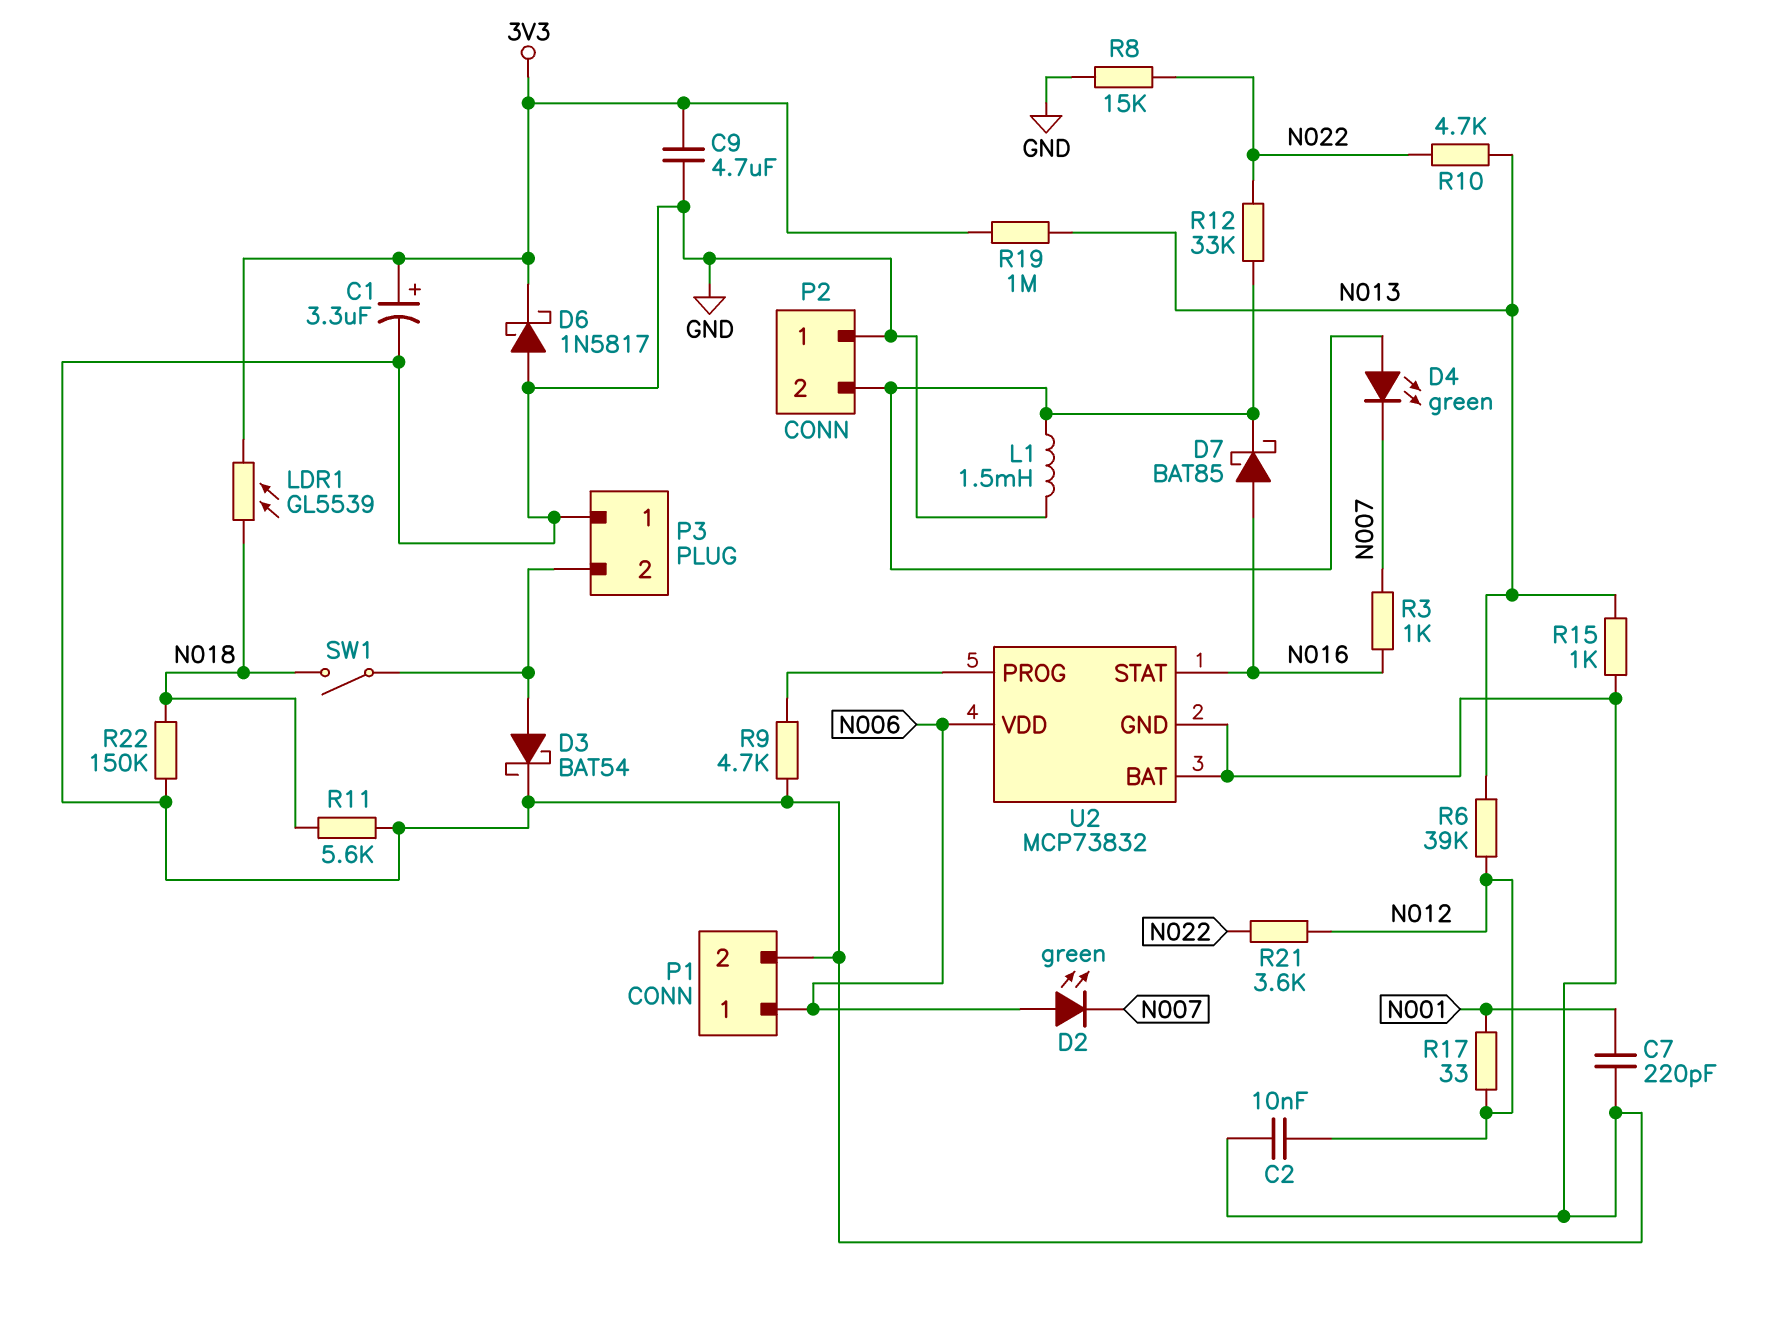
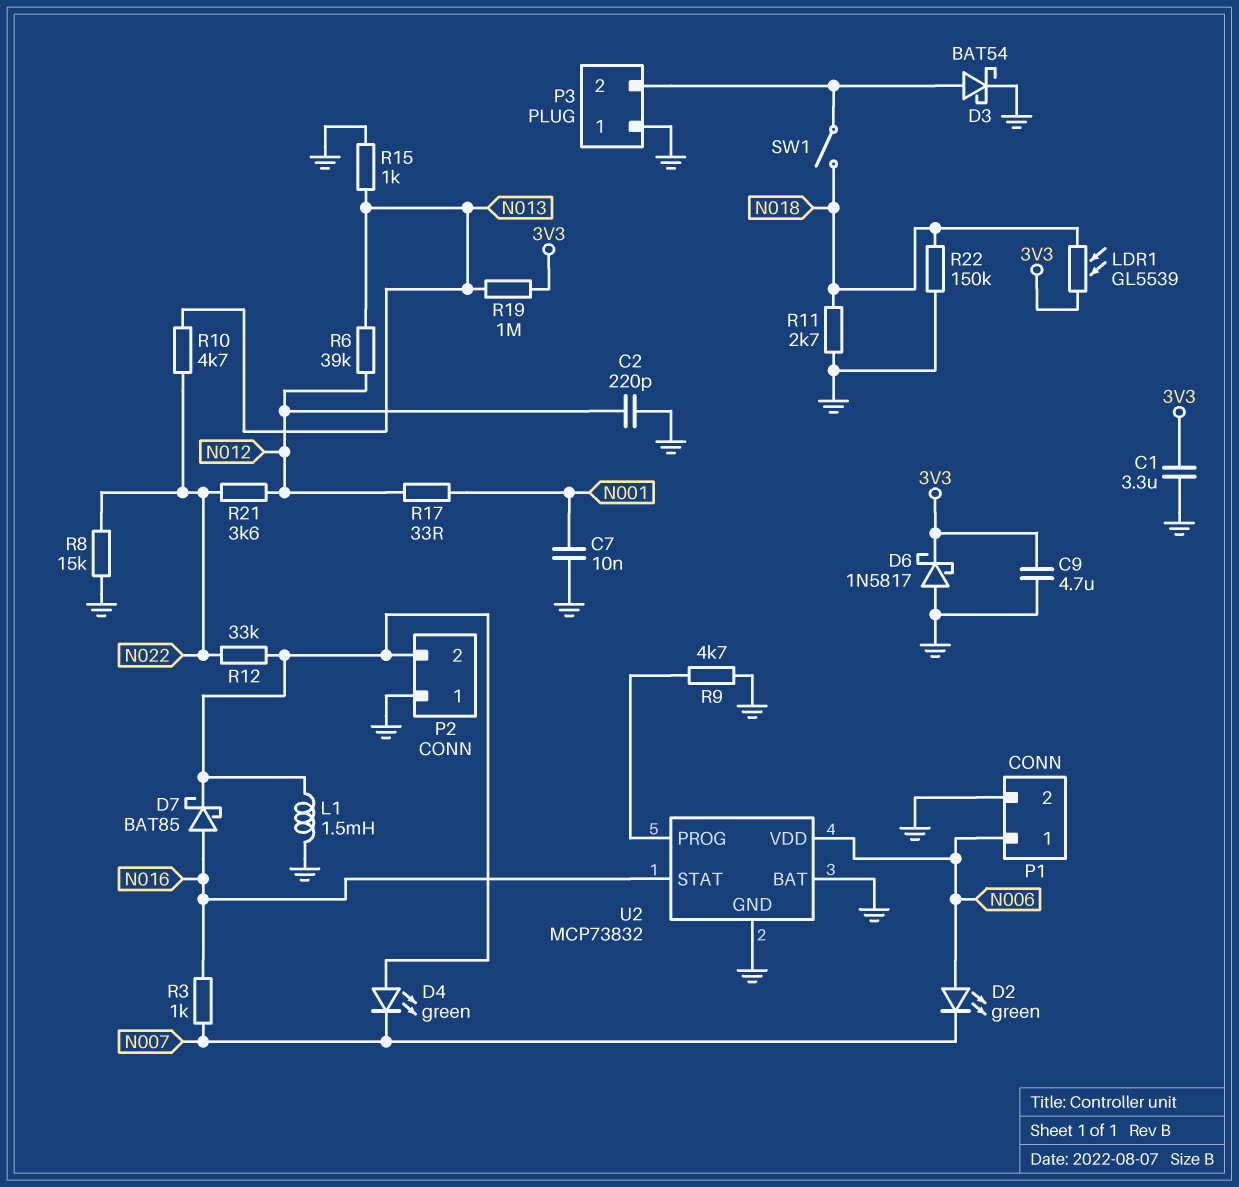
C1: 3.3uF (plus 3V3, minus GND) -> 3.3uF (3V3, GND)
C2: 10nF (GND, N012) -> 220pF (GND, N012)
C7: 220pF (GND, N001) -> 10nF (GND, N001)
R11: 5.6k (GND, N018) -> 2.7k (GND, N018)

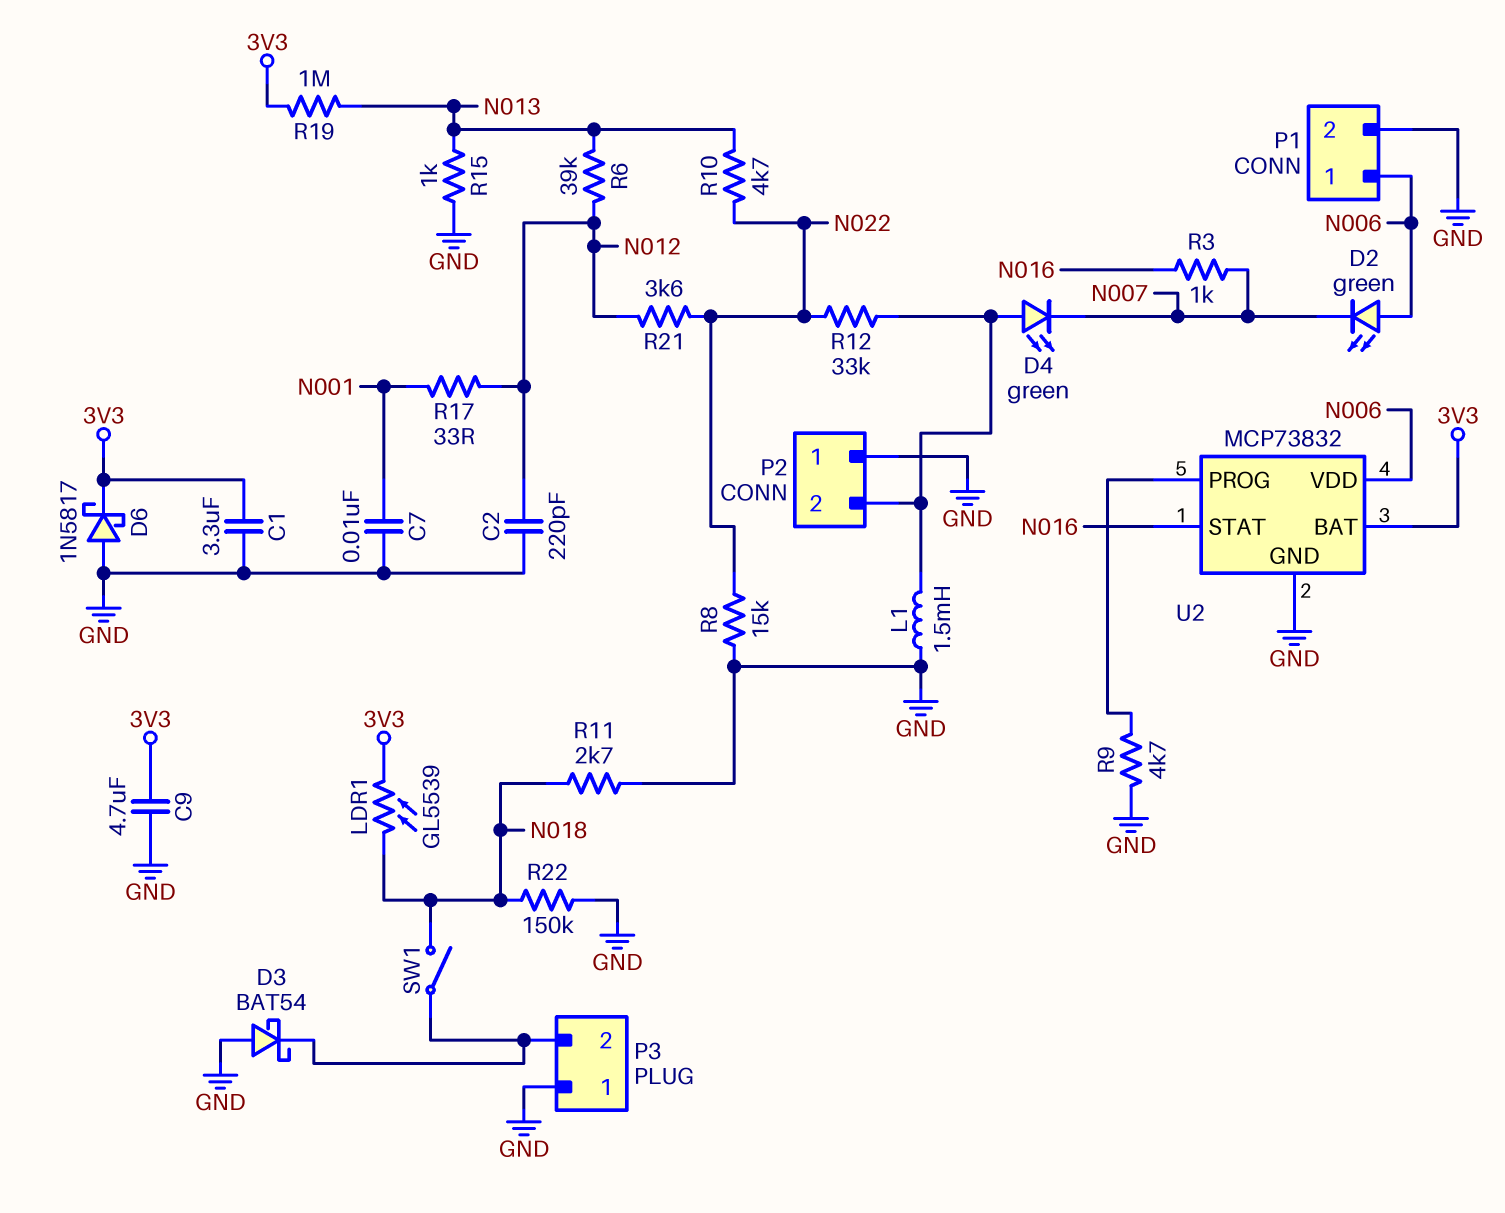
D3: schottky BAT54 (A P3/2, K GND) -> schottky BAT54 (A GND, K P3/2)
D7: schottky BAT85 (A N016, K P2/2) -> none
U2 pin BAT: GND -> 3V3

